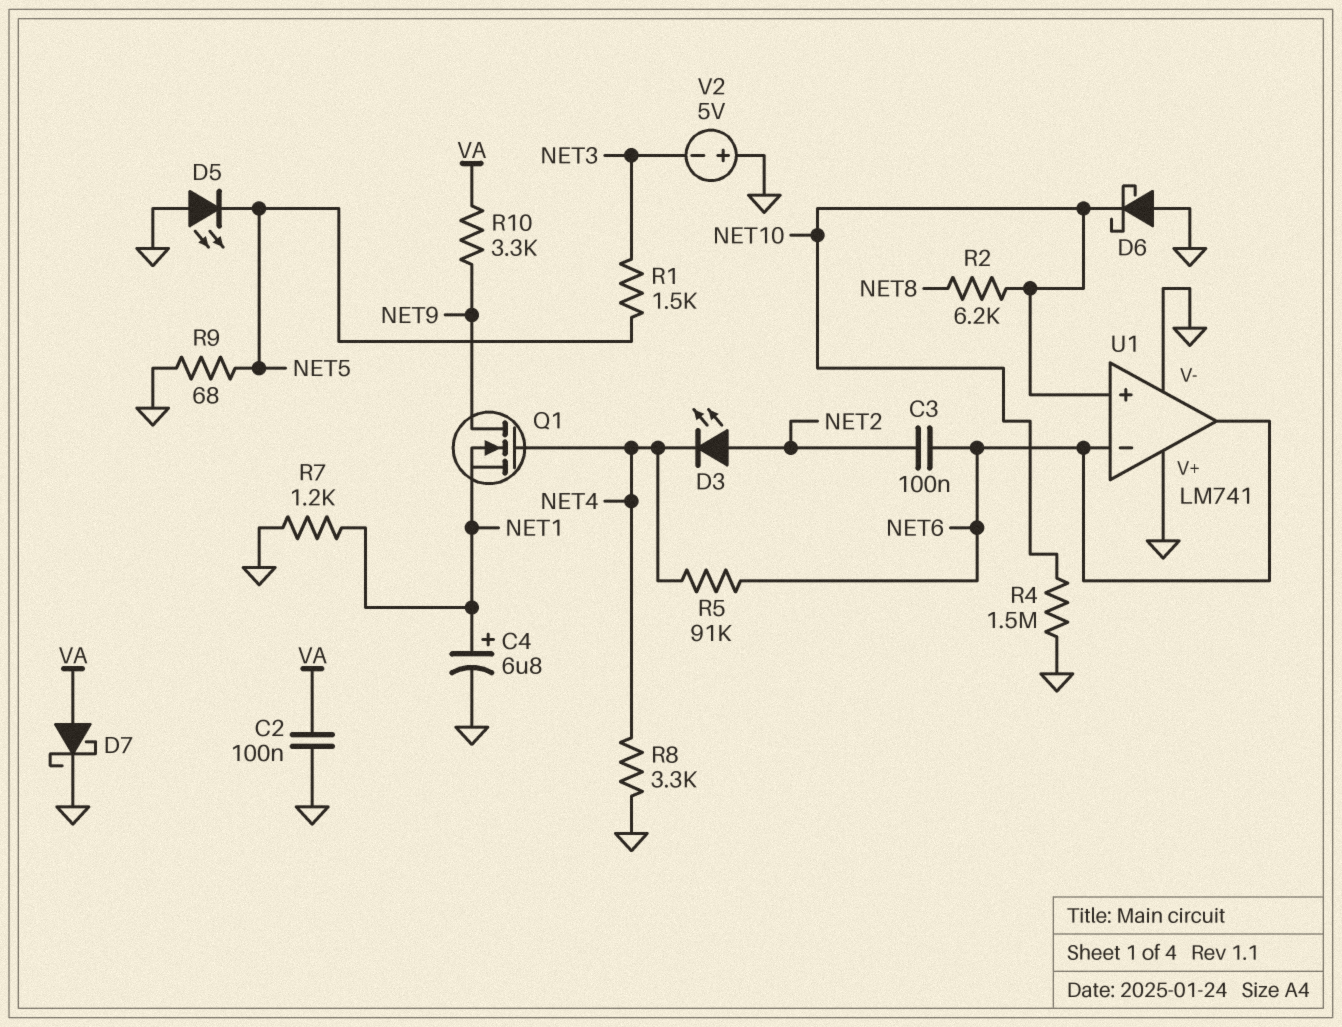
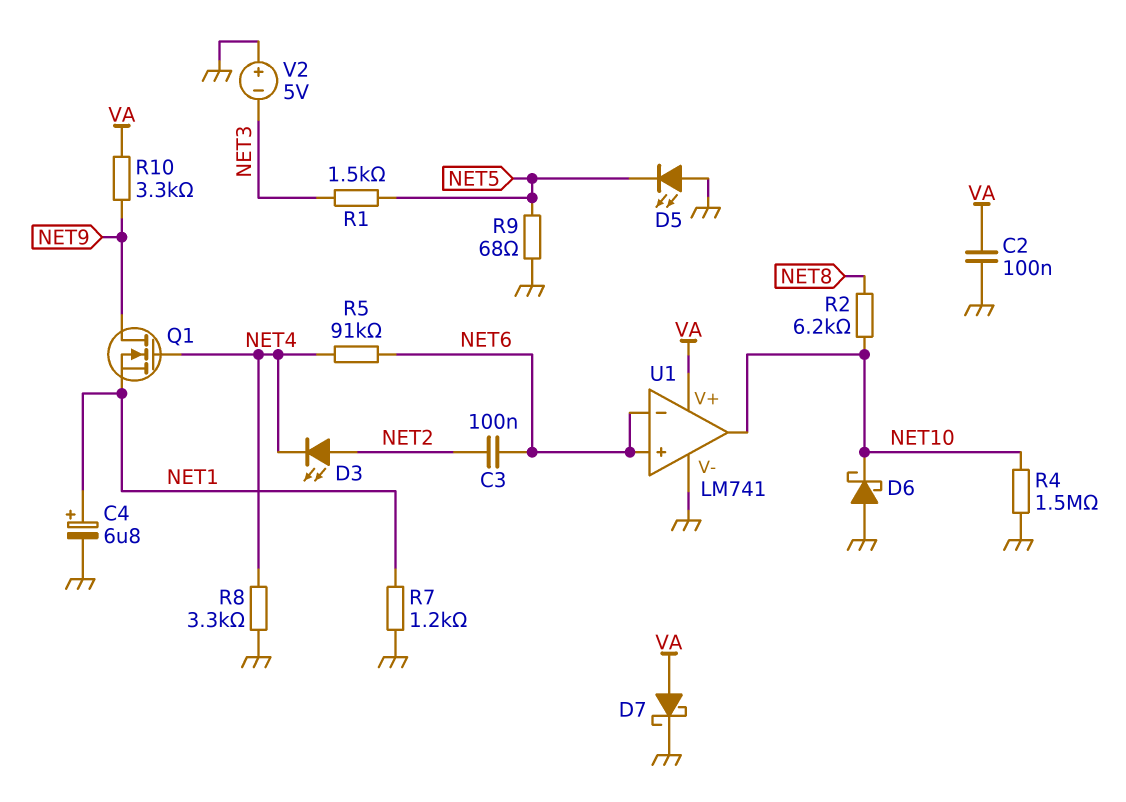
U1 pin V+: GND -> VA
U1 pin in+: NET10 -> NET6
U1 pin out: NET6 -> NET10

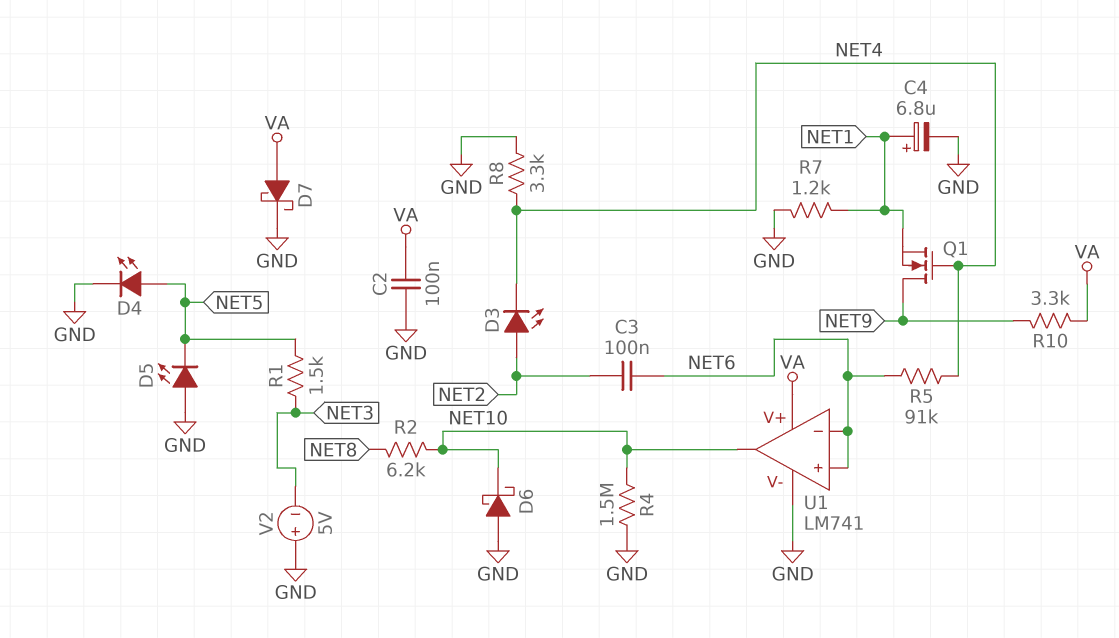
D4: none -> LED (A NET5, K GND)
R9: 68 (GND, NET5) -> none

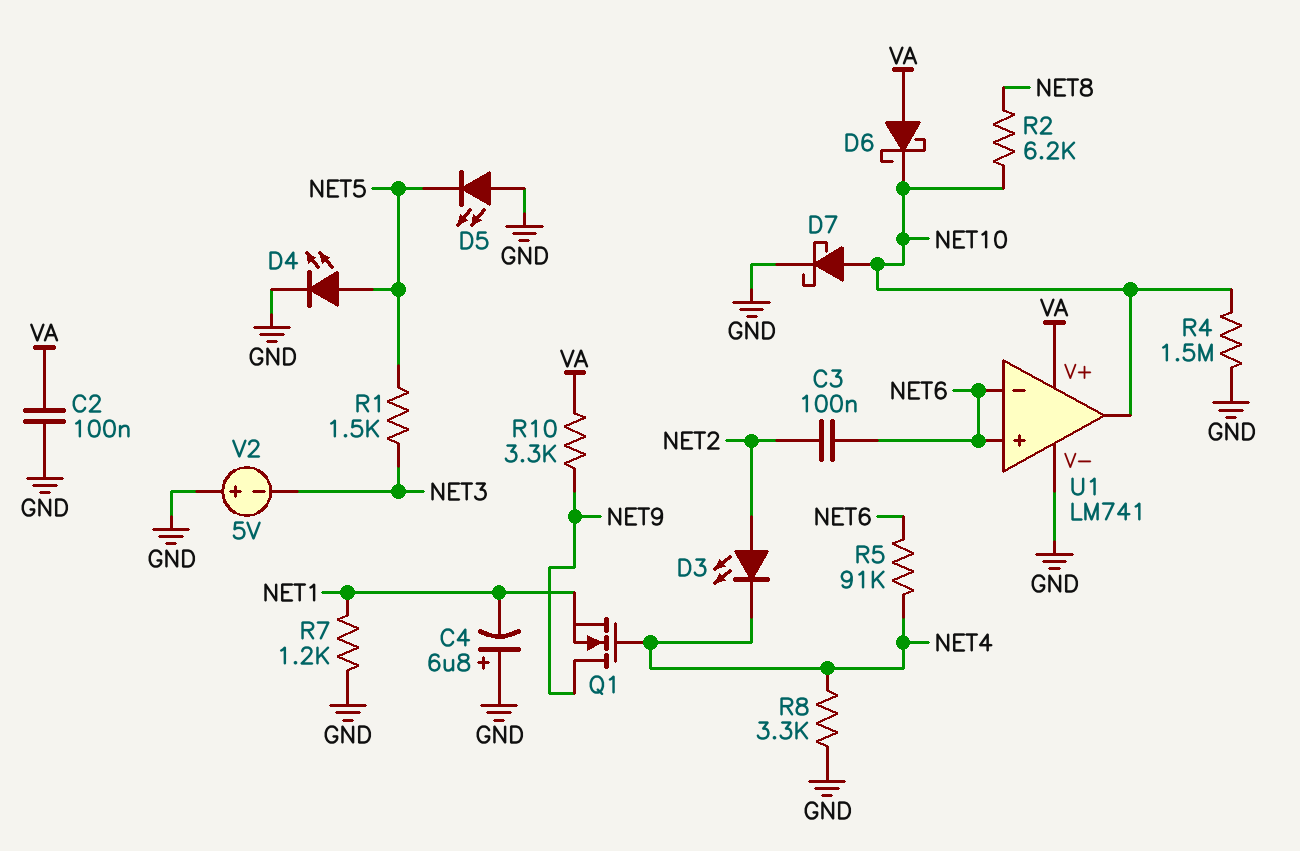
C4: 6.8uF (plus NET1, minus GND) -> 6.8uF (plus GND, minus NET1)
D6: schottky (A GND, K NET10) -> schottky (A VA, K NET10)
D7: schottky (A VA, K GND) -> schottky (A NET10, K GND)

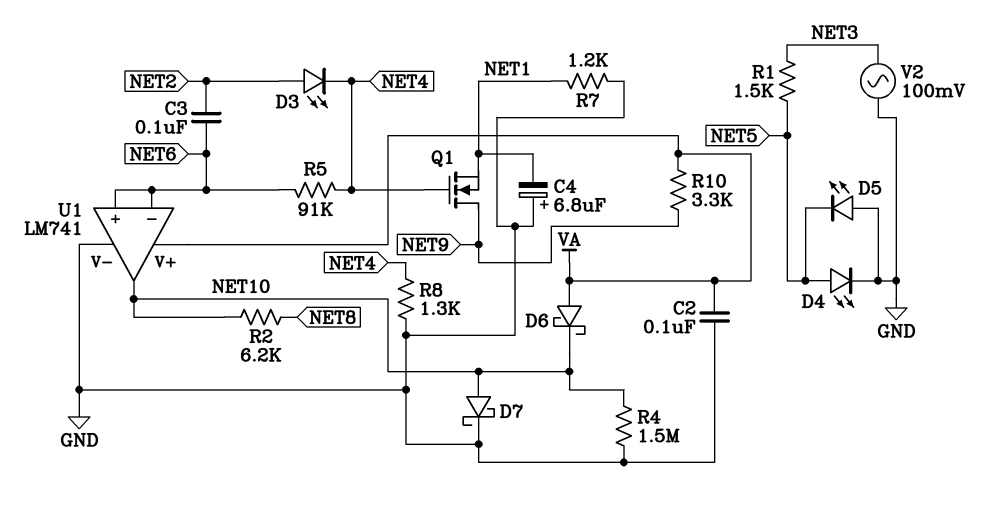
R8: 3.3k (GND, NET4) -> 1.3k (GND, NET4)
V2: 5V (plus GND, minus NET3) -> AC 100mV (GND, NET3)

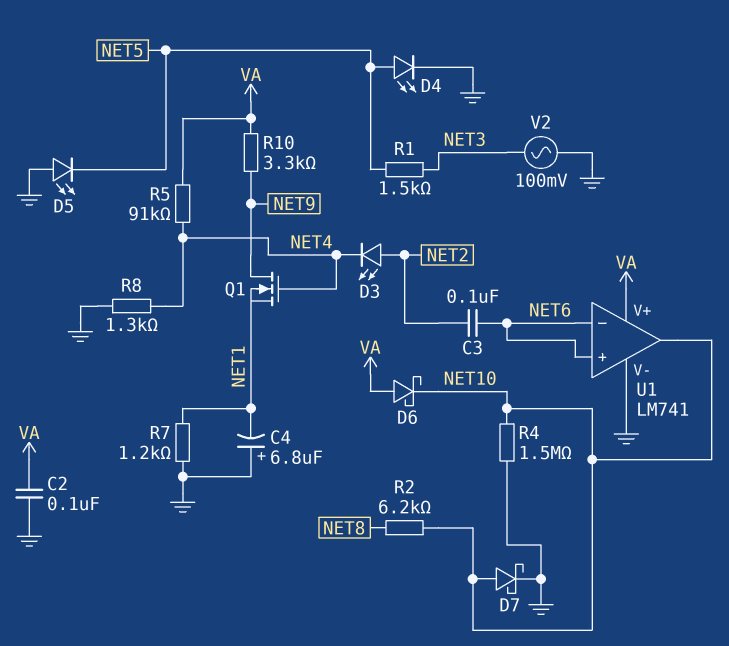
R5: 91k (NET4, NET6) -> 91k (NET4, VA)

